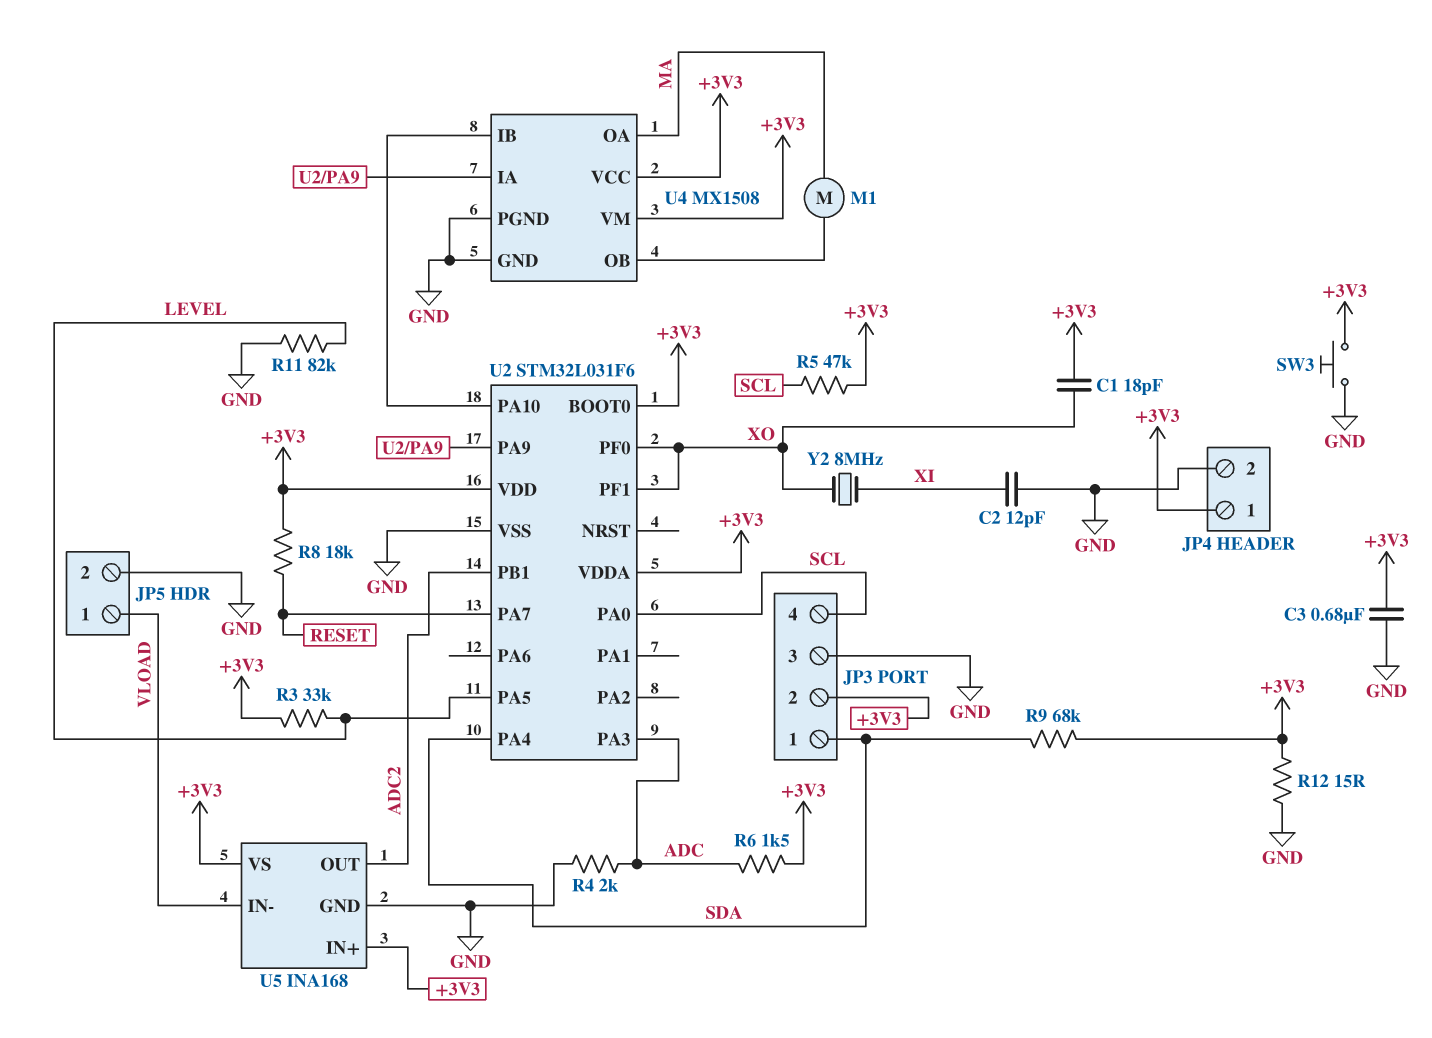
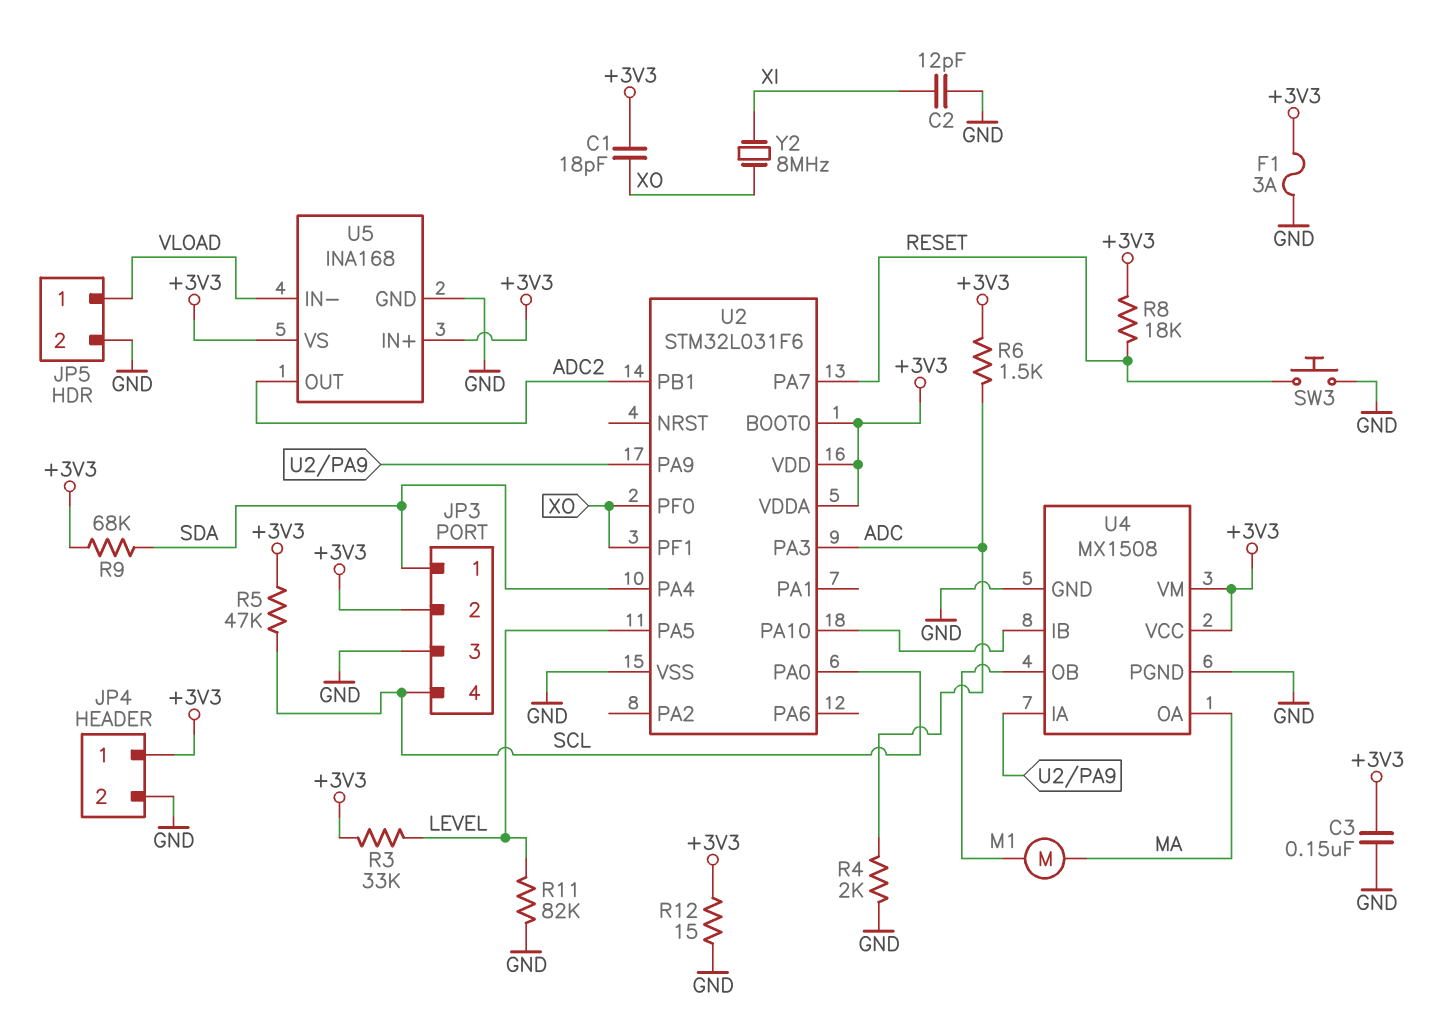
C3: 680nF (+3V3, GND) -> 150nF (+3V3, GND)
F1: none -> 3A (+3V3, GND)
SW3: button (+3V3, GND) -> button (GND, RESET)

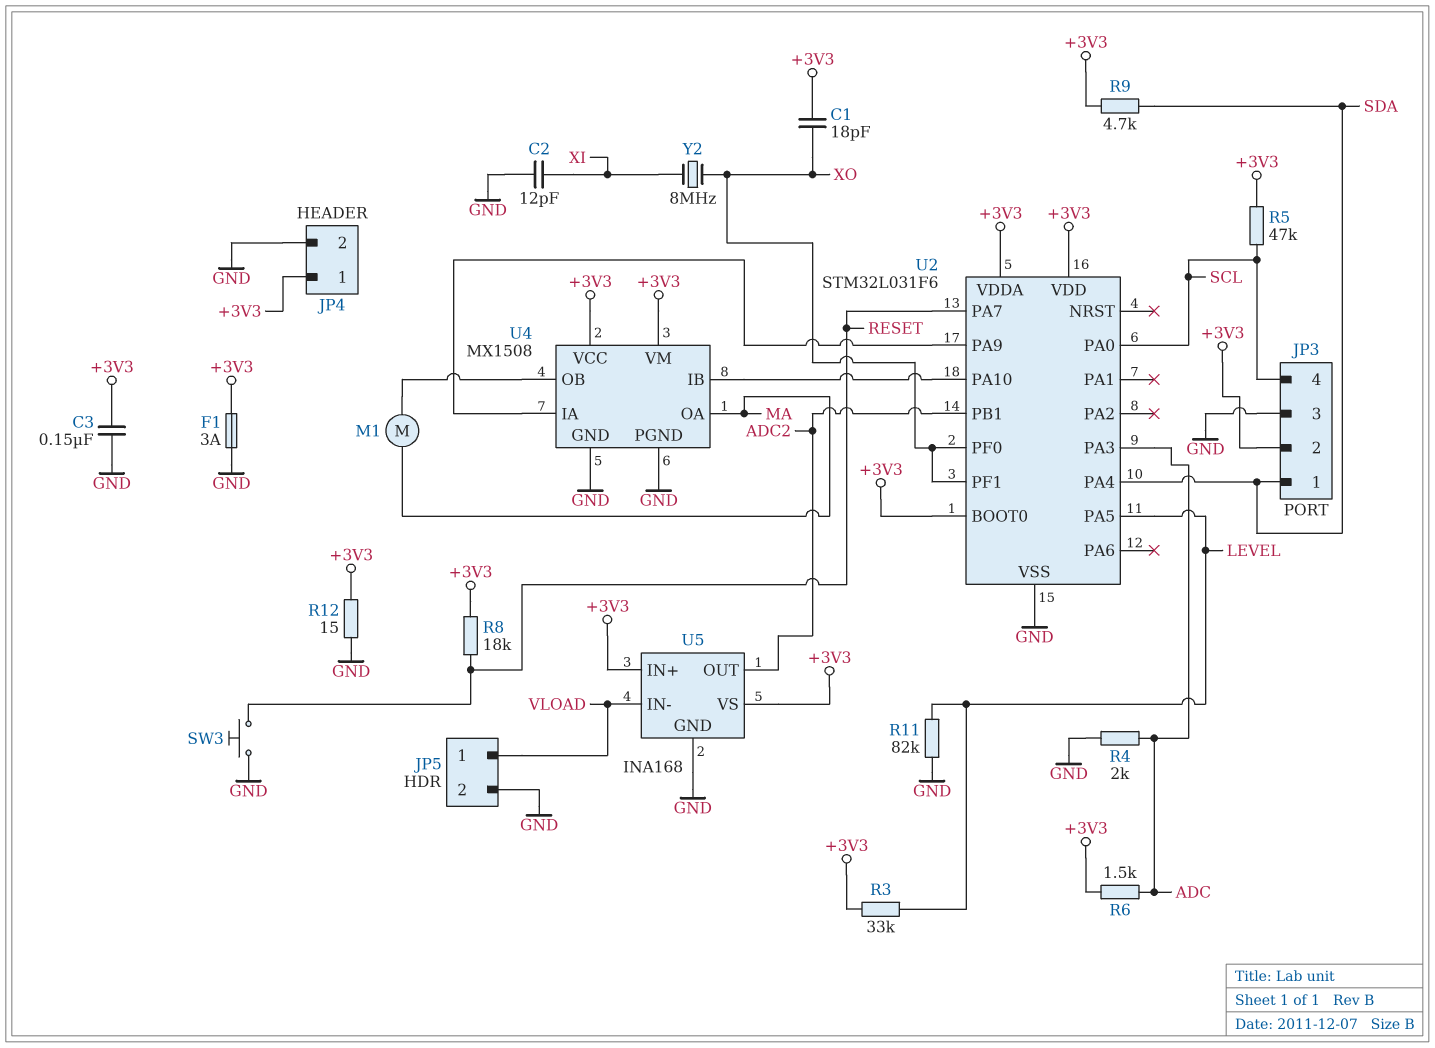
R9: 68k (+3V3, SDA) -> 4.7k (+3V3, SDA)

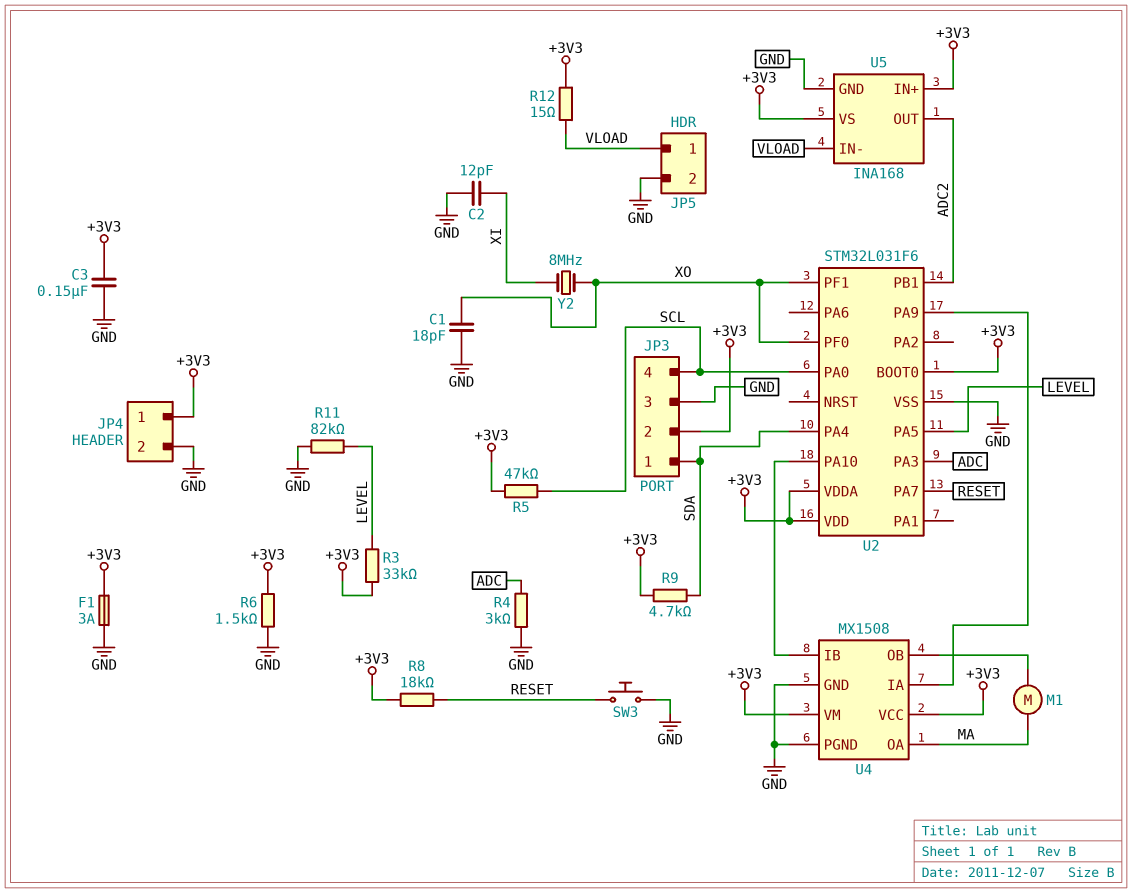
C1: 18pF (+3V3, XO) -> 18pF (GND, XO)
R4: 2k (ADC, GND) -> 3k (ADC, GND)
R6: 1.5k (+3V3, ADC) -> 1.5k (+3V3, GND)
R12: 15 (+3V3, GND) -> 15 (+3V3, VLOAD)

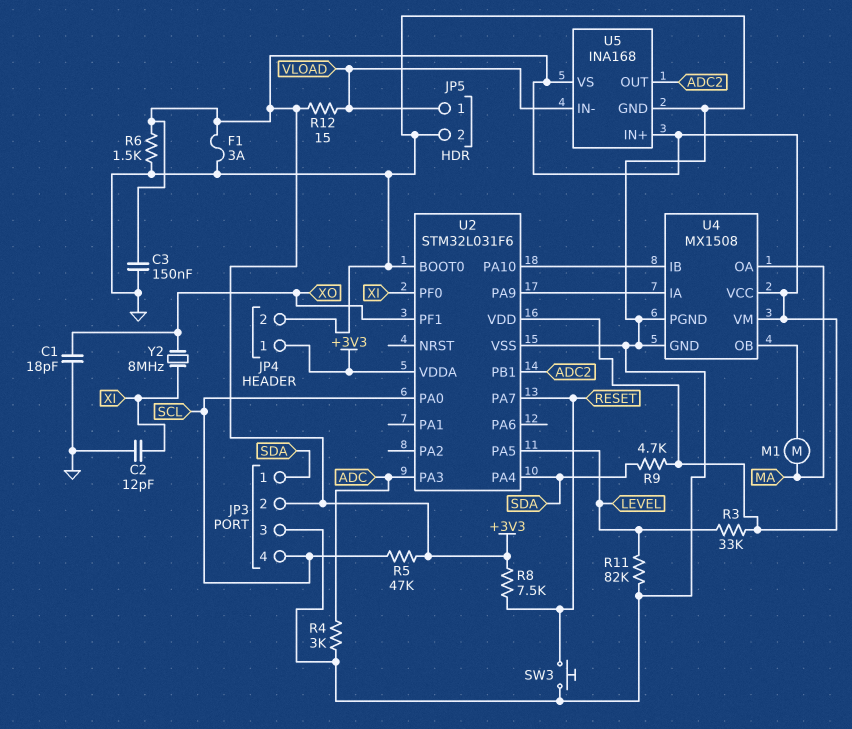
R8: 18k (+3V3, RESET) -> 7.5k (+3V3, RESET)
U2 pin BOOT0: +3V3 -> GND
U2 pin PF0: XO -> XI

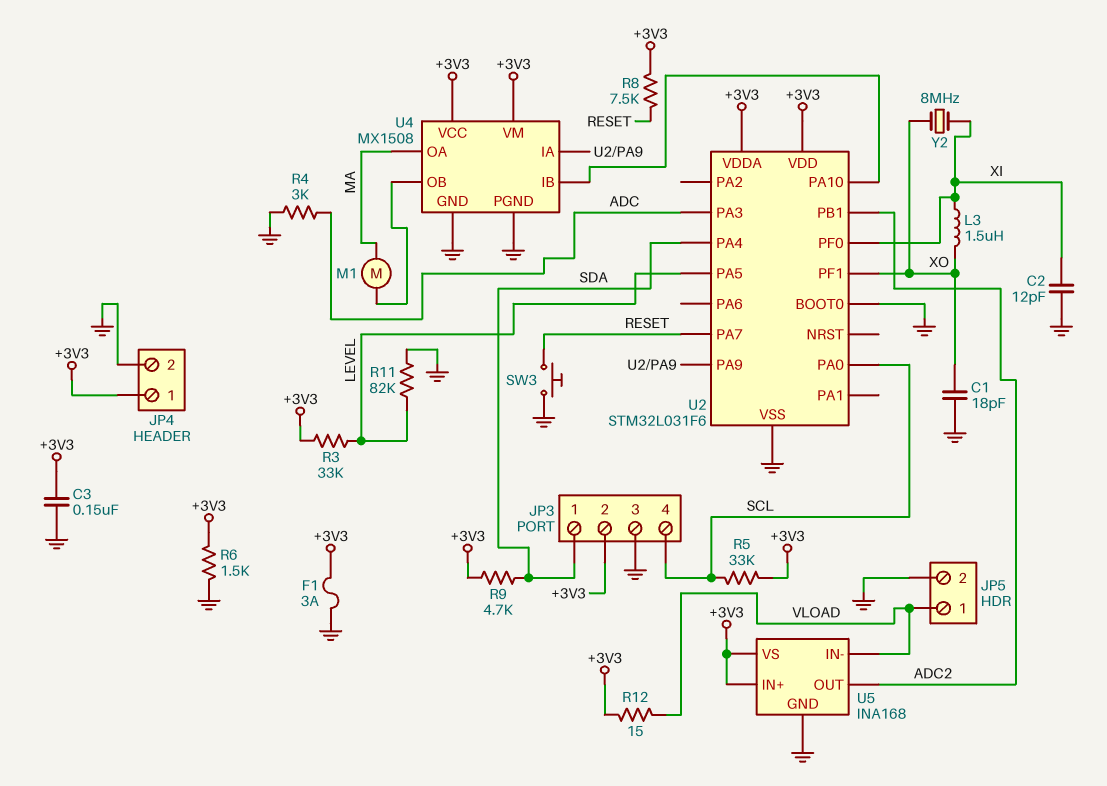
L3: none -> 1.5uH (XI, XO)
R5: 47k (+3V3, SCL) -> 33k (+3V3, SCL)

